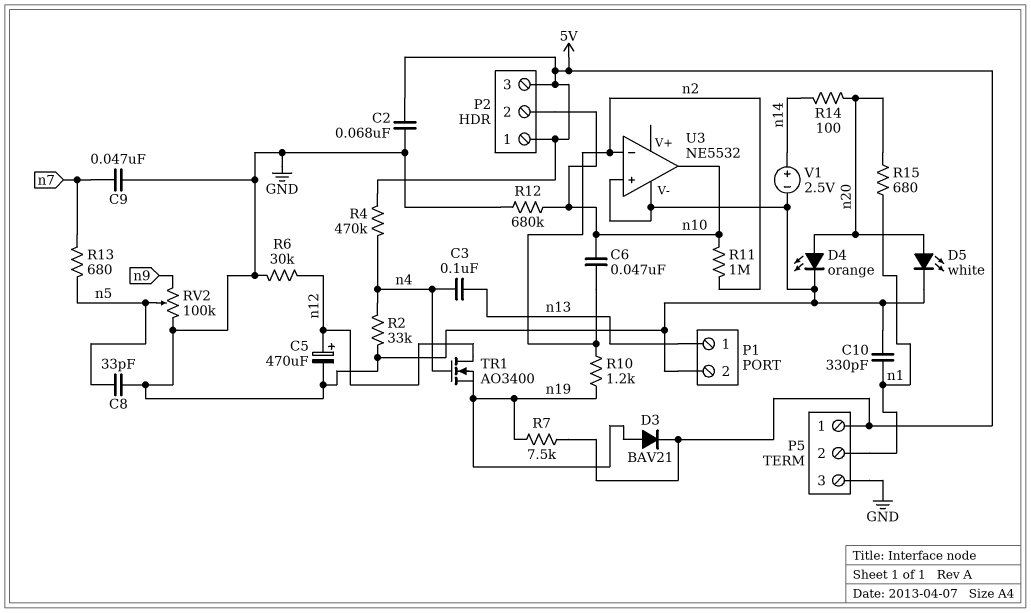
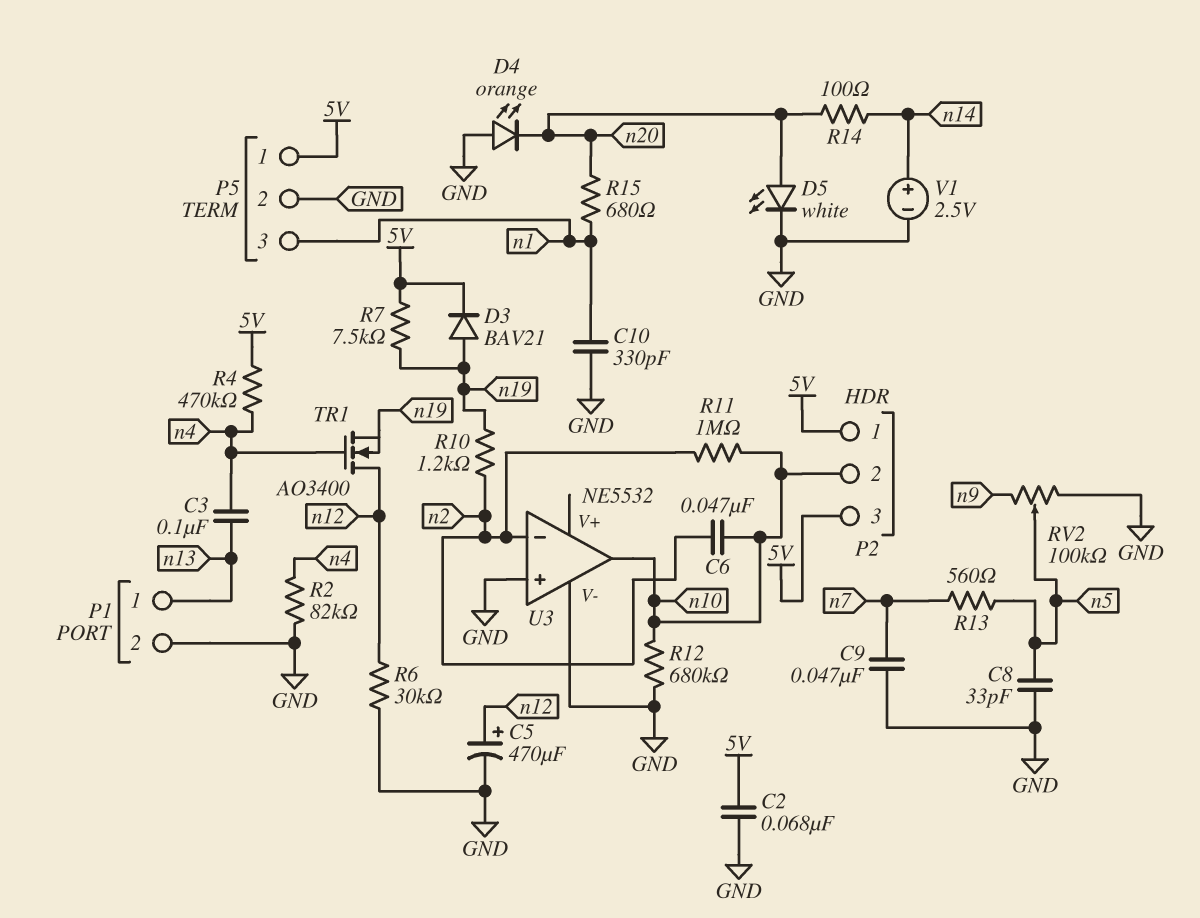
D4: LED orange (A n20, K GND) -> LED orange (A GND, K n20)
P5 pin 2: n1 -> GND
P5 pin 3: GND -> n1
R2: 33k (GND, n4) -> 82k (GND, n4)
R13: 680 (n5, n7) -> 560 (n5, n7)

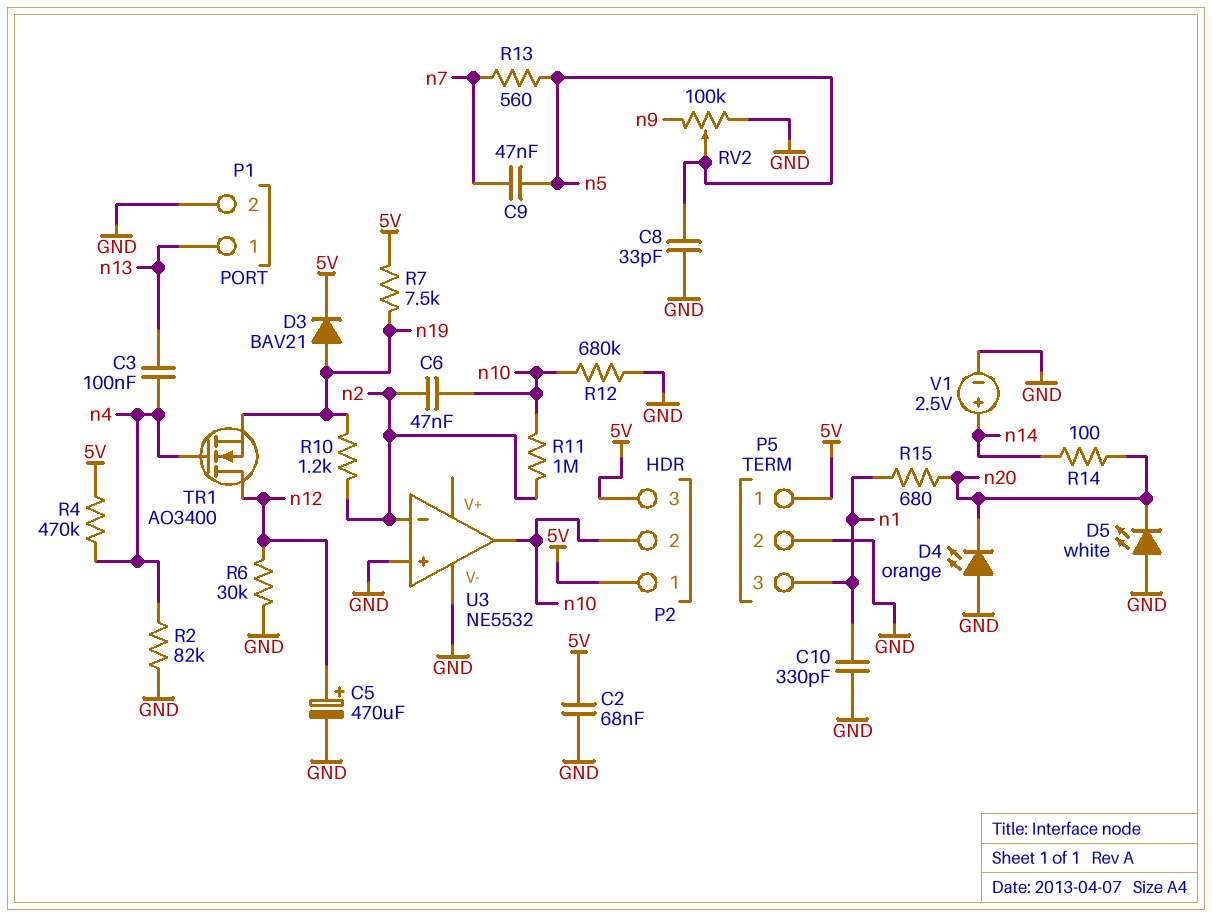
C9: 47nF (GND, n7) -> 47nF (n5, n7)
D5: LED white (A n20, K GND) -> LED white (A GND, K n20)

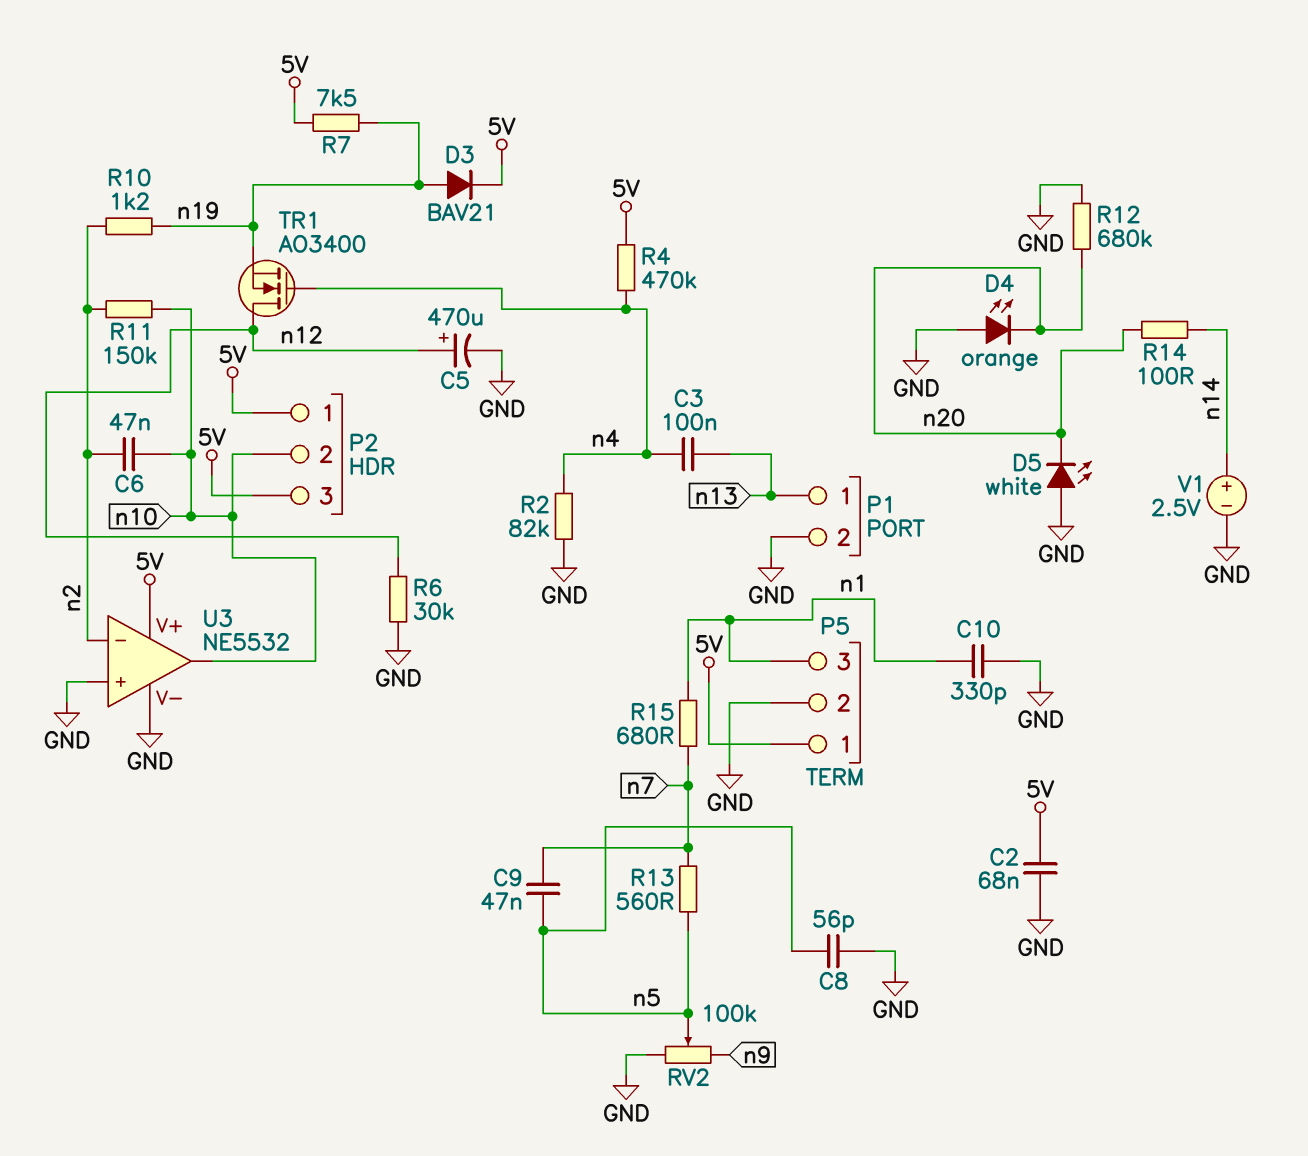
C8: 33pF (GND, n5) -> 56pF (GND, n5)
R11: 1M (n2, n10) -> 150k (n2, n10)
R12: 680k (GND, n10) -> 680k (GND, n20)
R15: 680 (n1, n20) -> 680 (n1, n7)
U3 pin V+: none -> 5V

